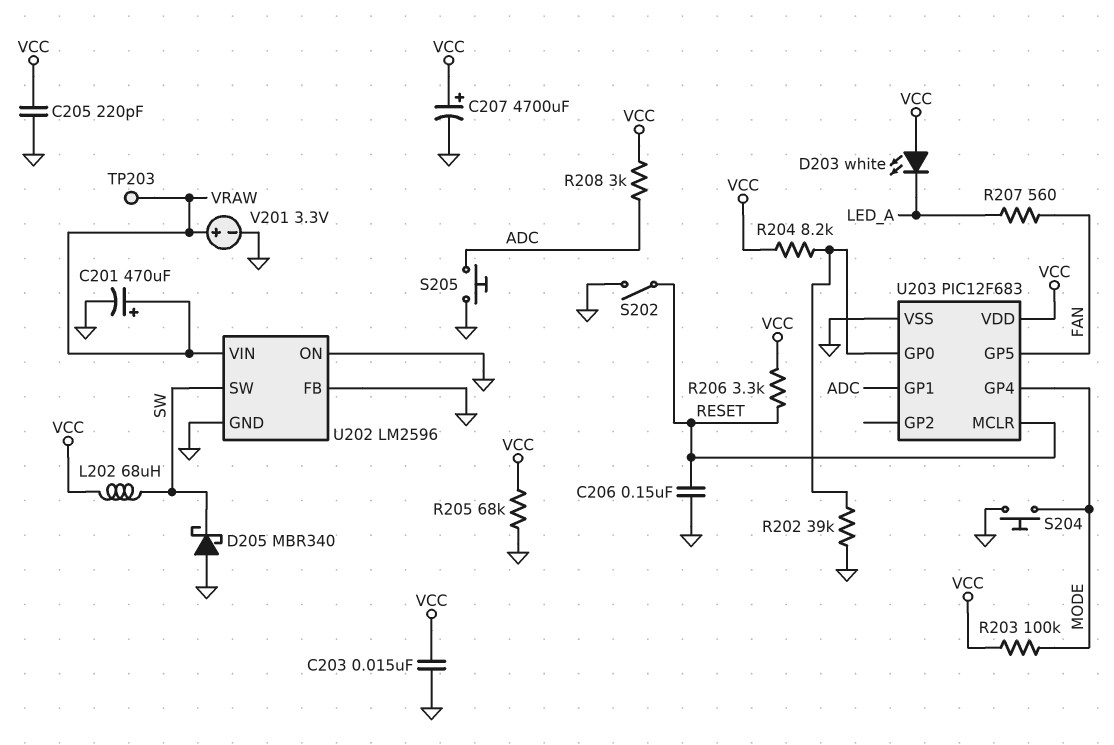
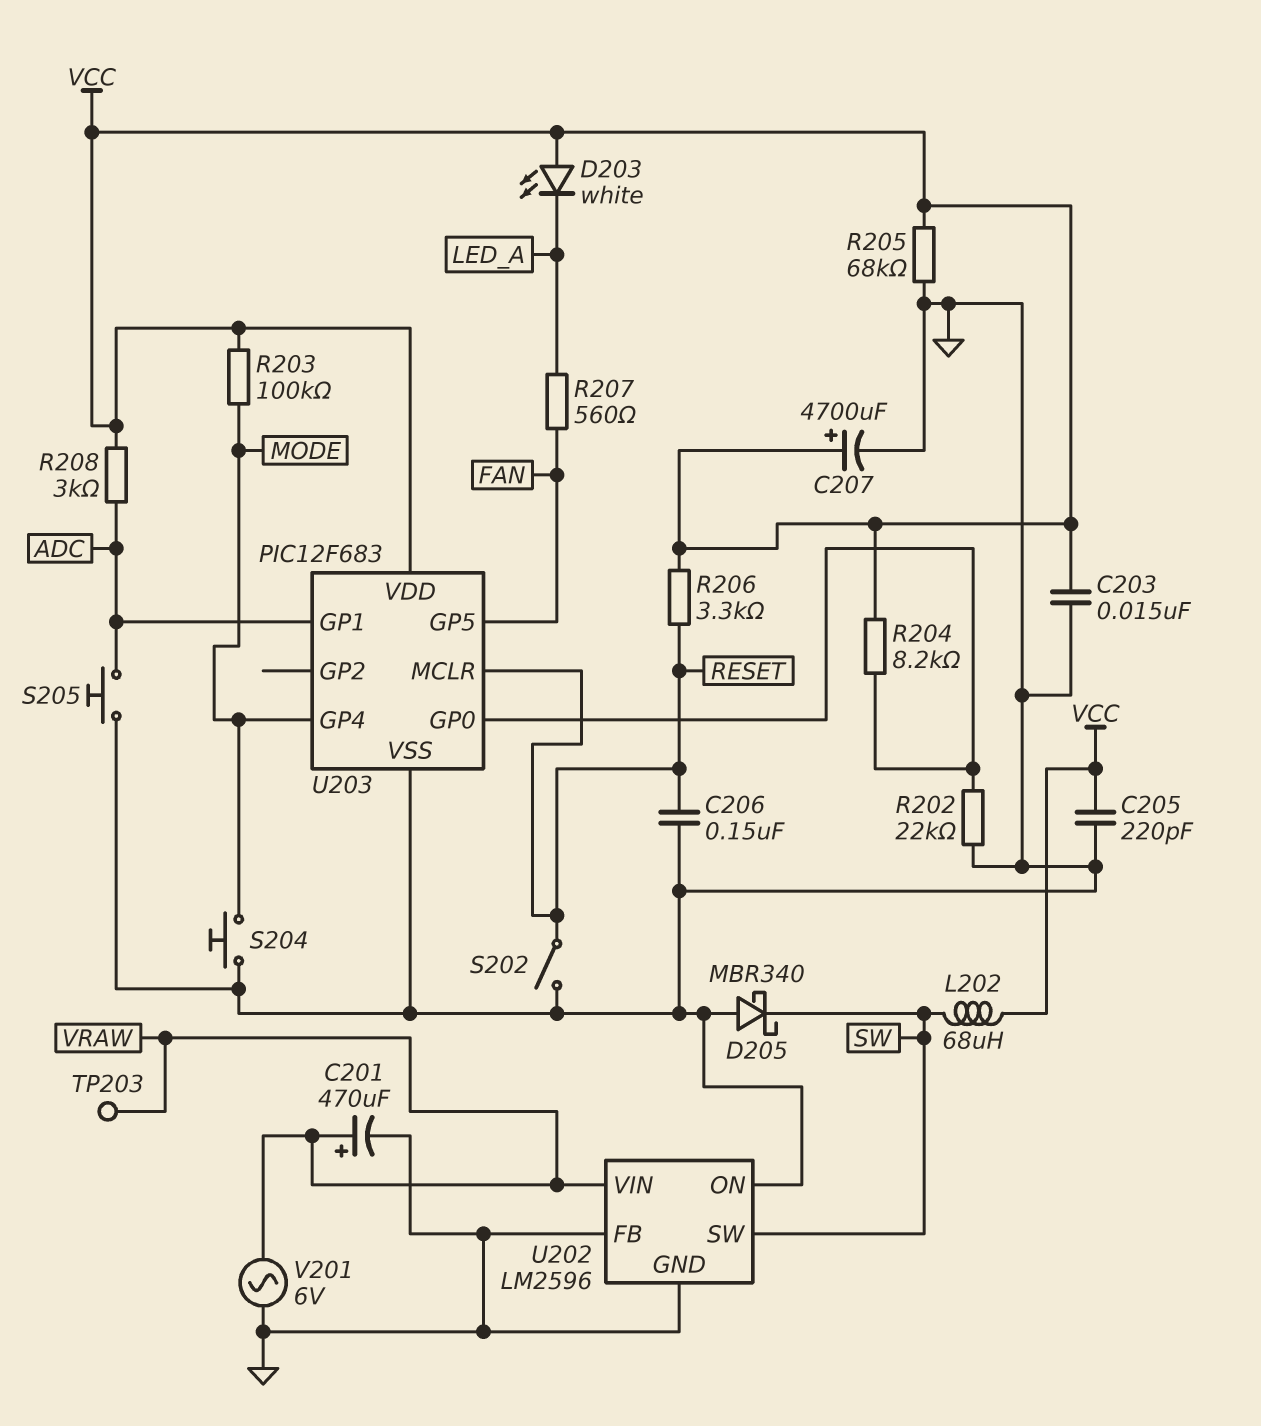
R202: 39k (GND, U203/GP0) -> 22k (GND, U203/GP0)
V201: 3.3V (plus VRAW, minus GND) -> AC 6V (GND, VRAW)

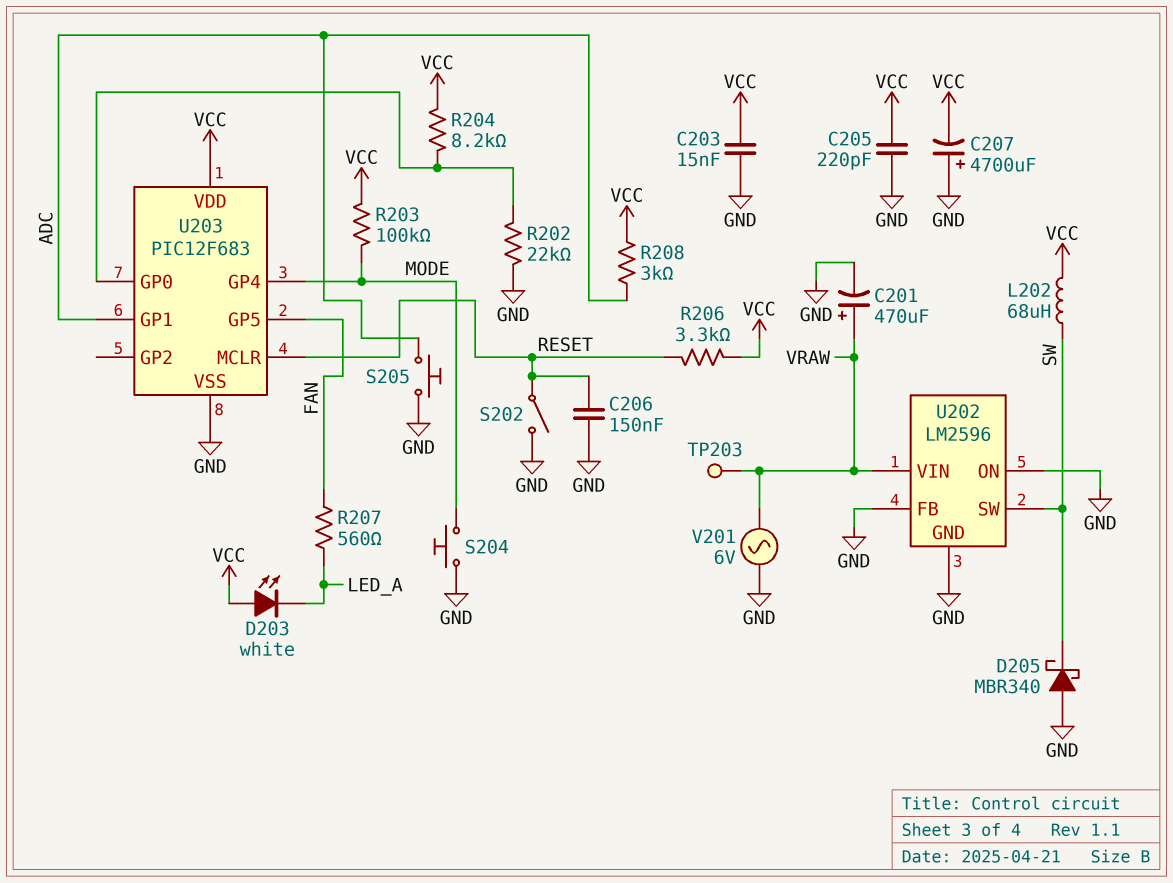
C207: 4700uF (plus VCC, minus GND) -> 4700uF (plus GND, minus VCC)
R205: 68k (GND, VCC) -> none

